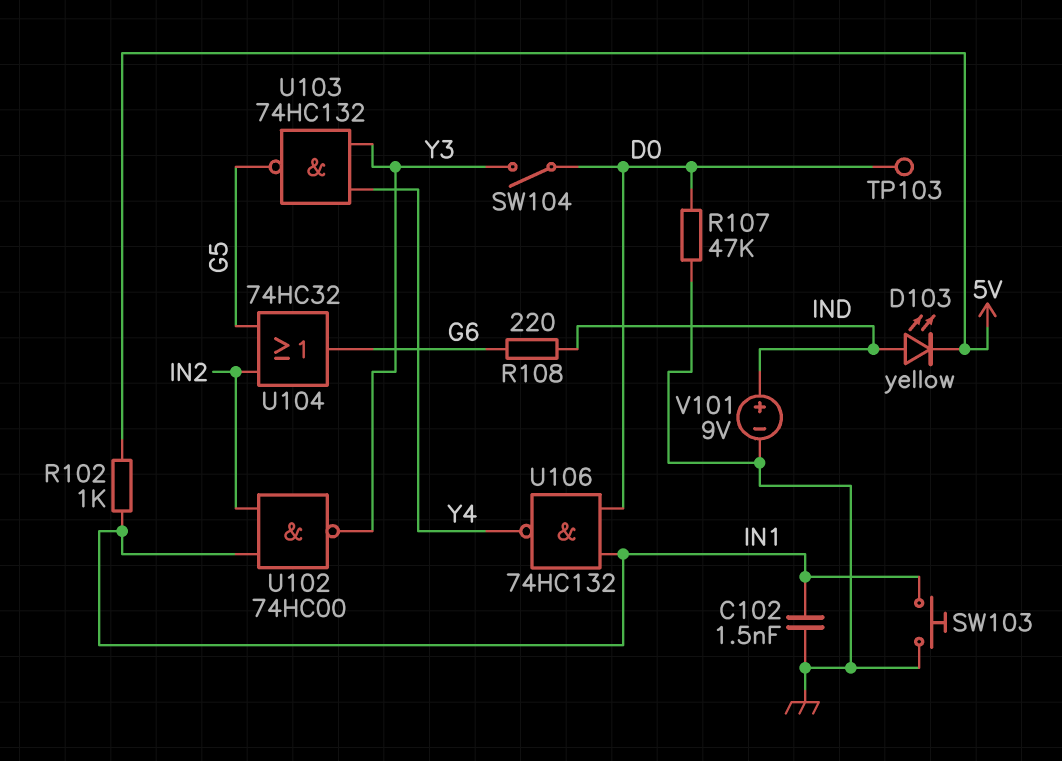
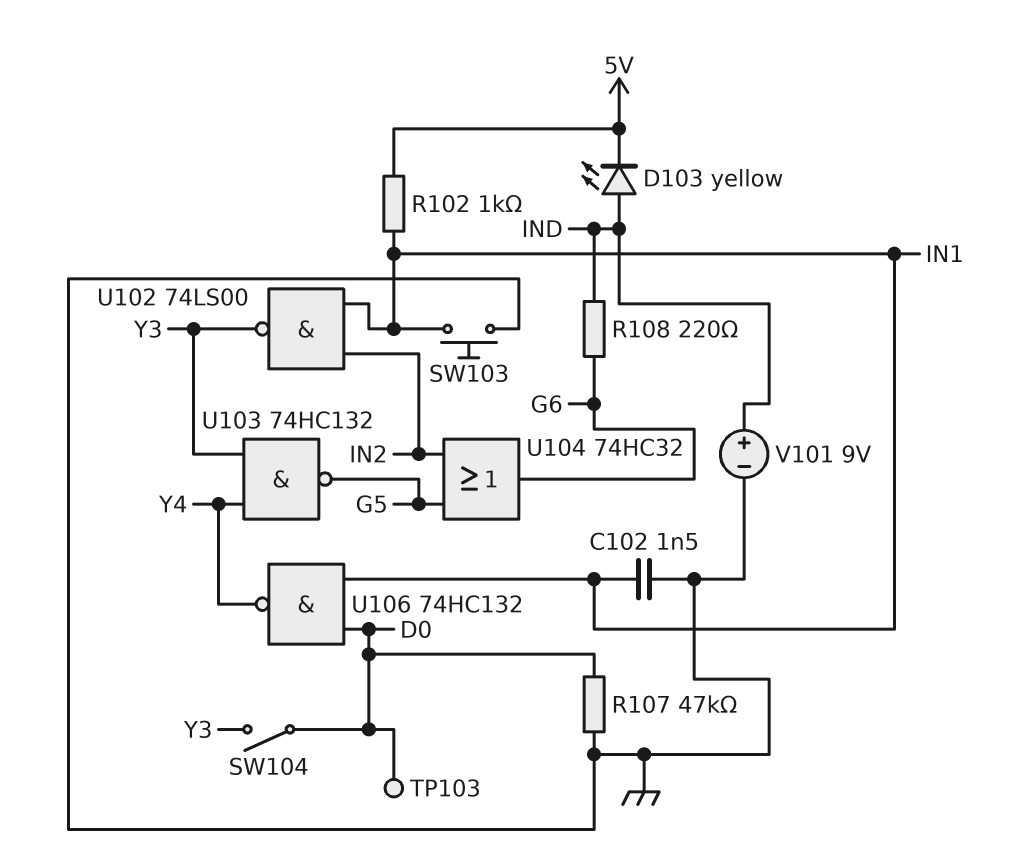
U102: NAND 74HC00 (in IN1, in IN2, out Y3) -> NAND 74LS00 (in IN1, in IN2, out Y3)

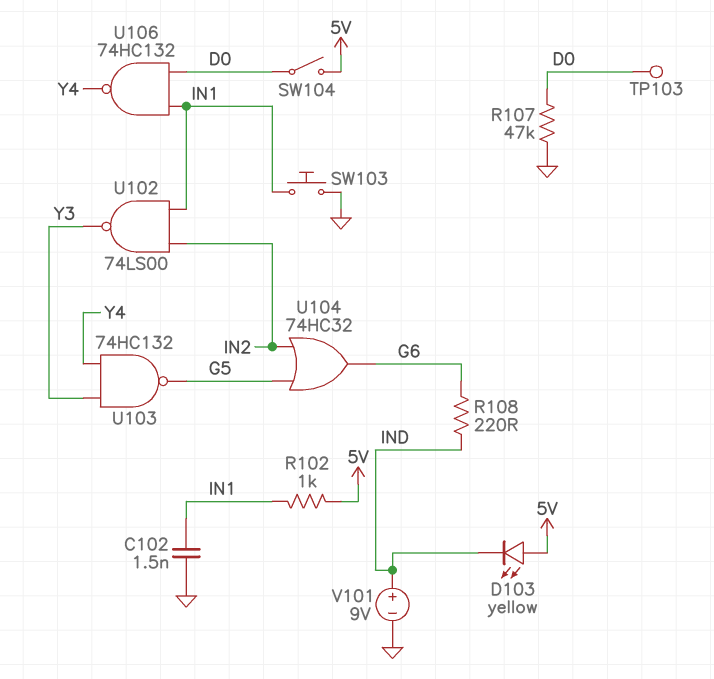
D103: LED yellow (A IND, K 5V) -> LED yellow (A 5V, K IND)
SW104: switch (D0, Y3) -> switch (5V, D0)

